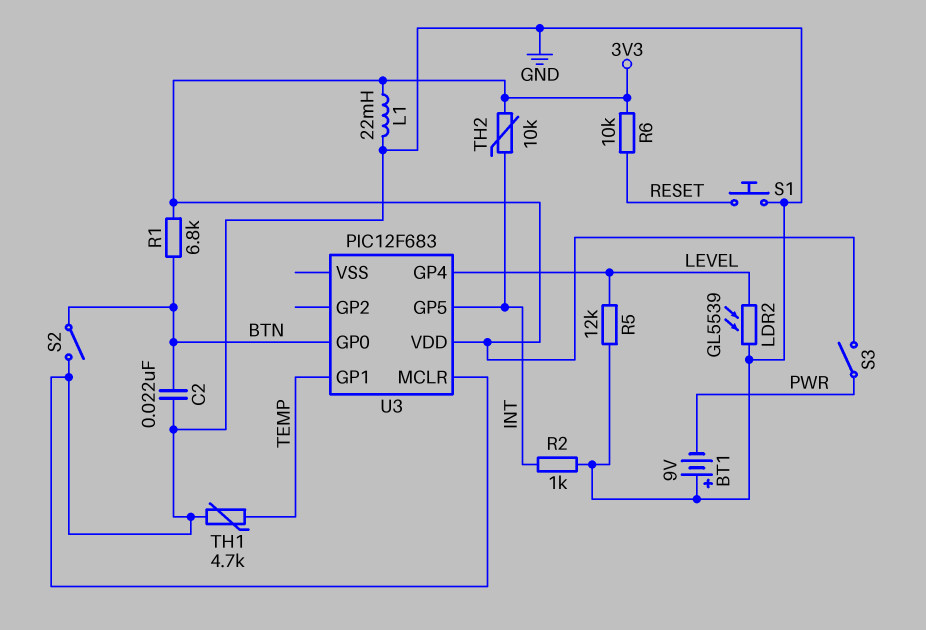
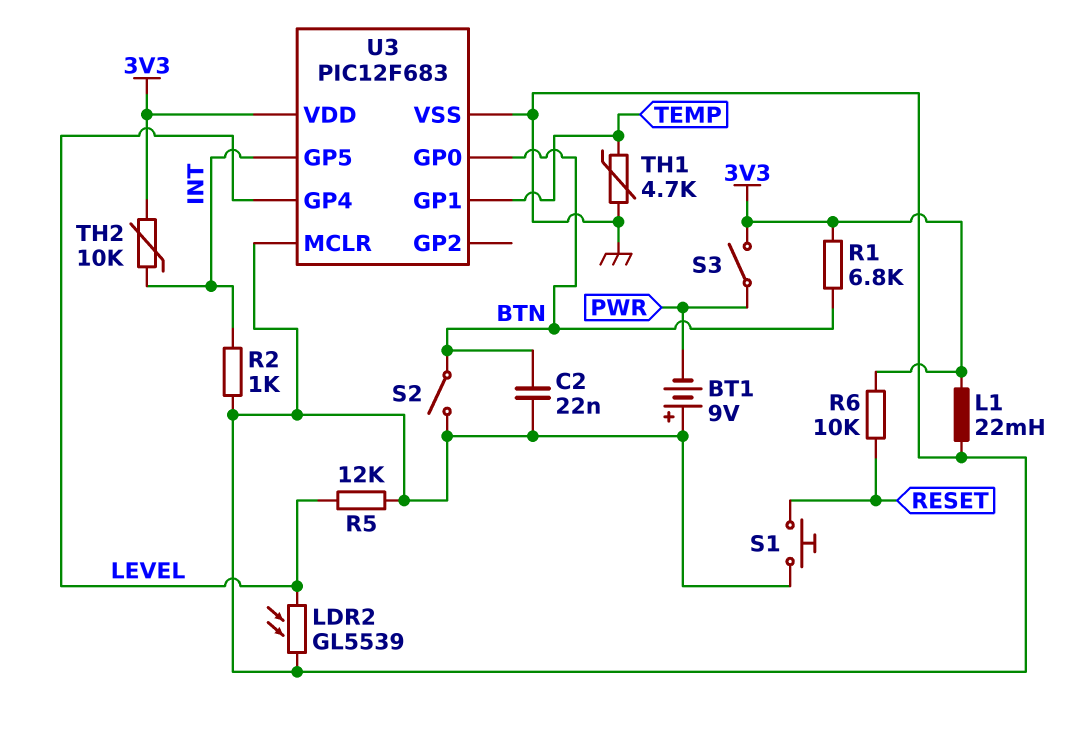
U3 pin VSS: none -> GND

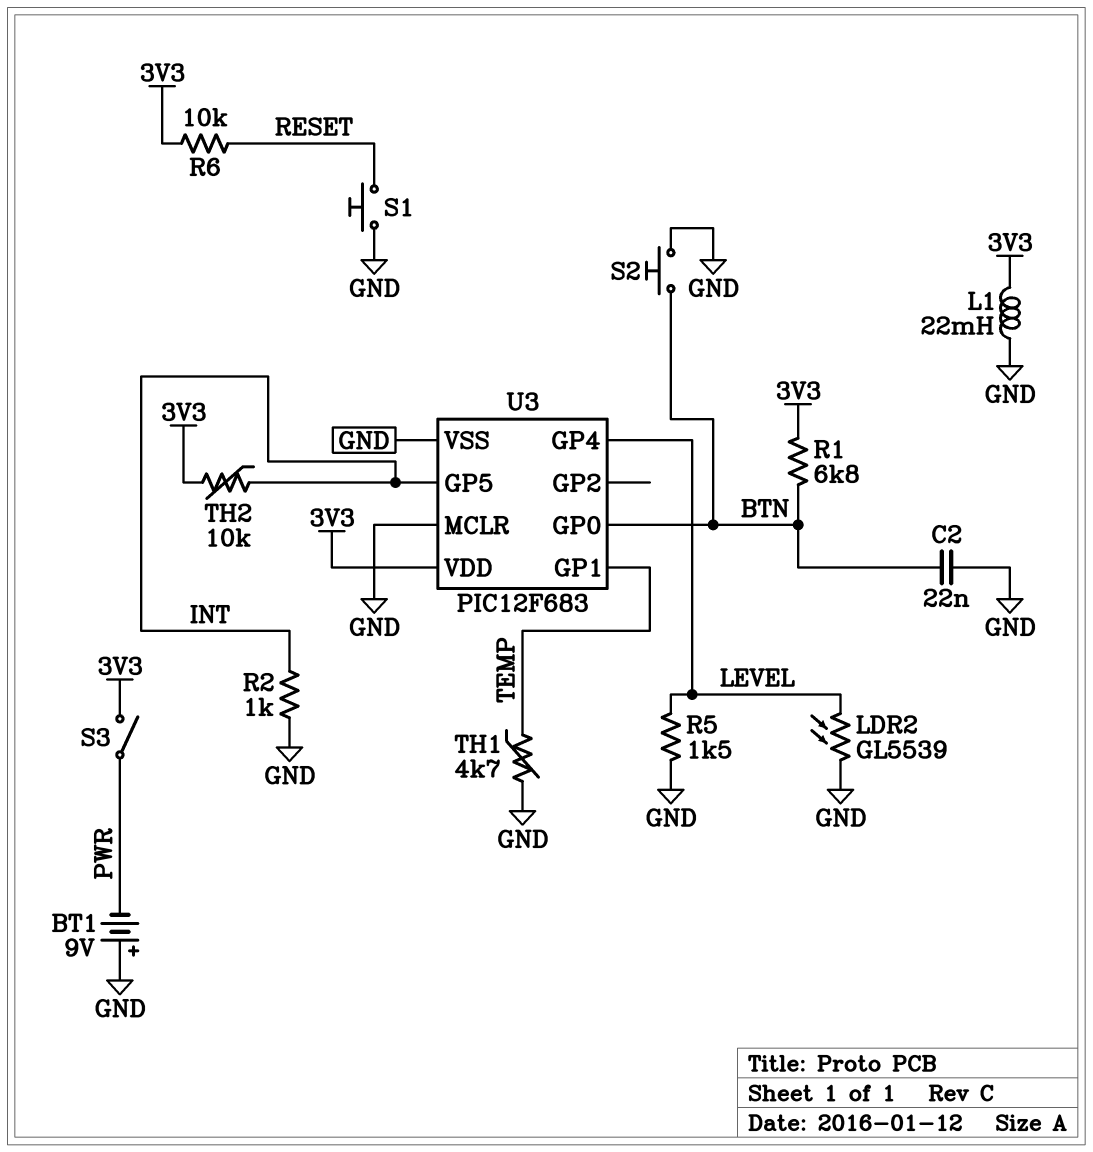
R5: 12k (GND, LEVEL) -> 1.5k (GND, LEVEL)
S2: switch (BTN, GND) -> button (BTN, GND)

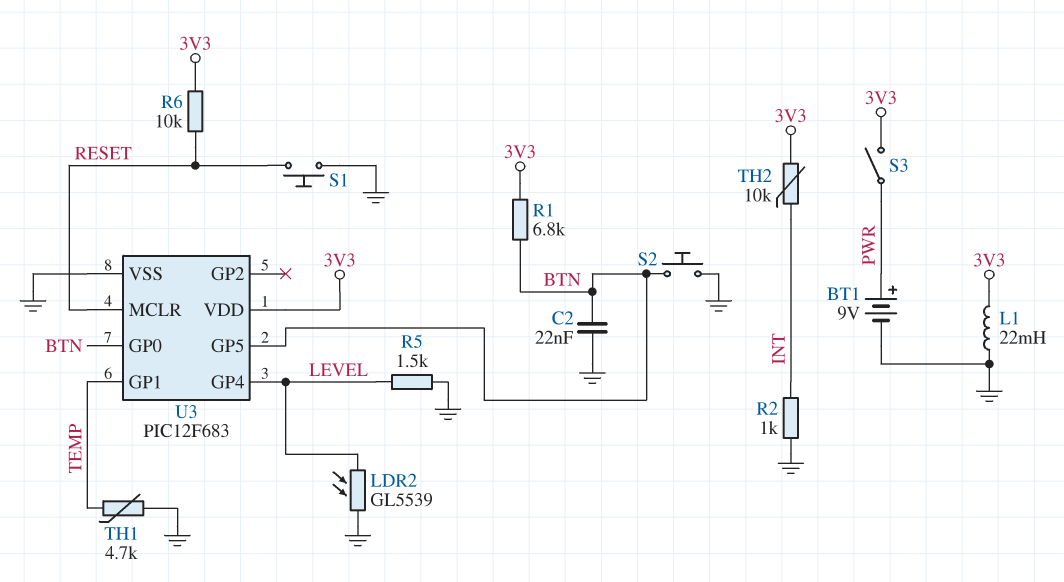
BT1: 9V (plus GND, minus PWR) -> 9V (plus PWR, minus GND)
U3 pin GP5: INT -> BTN
U3 pin MCLR: GND -> RESET

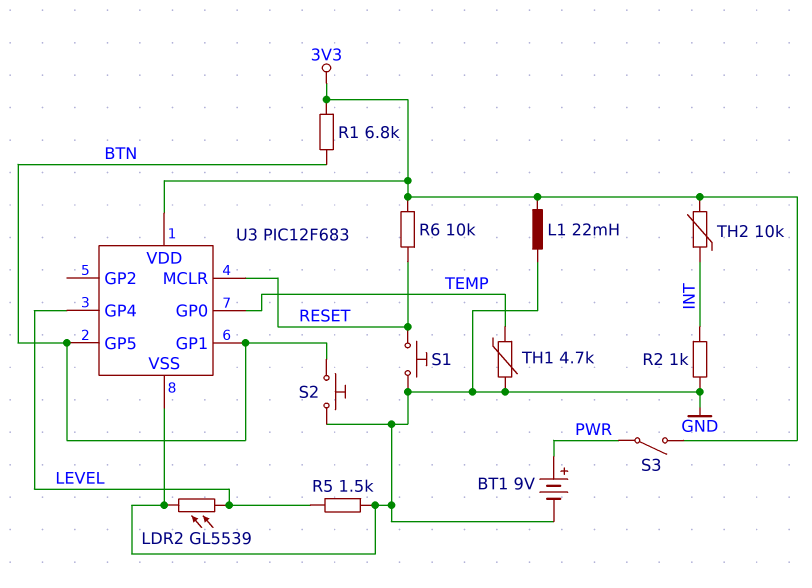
C2: 22nF (BTN, GND) -> none
U3 pin GP0: BTN -> TEMP
U3 pin GP1: TEMP -> BTN

